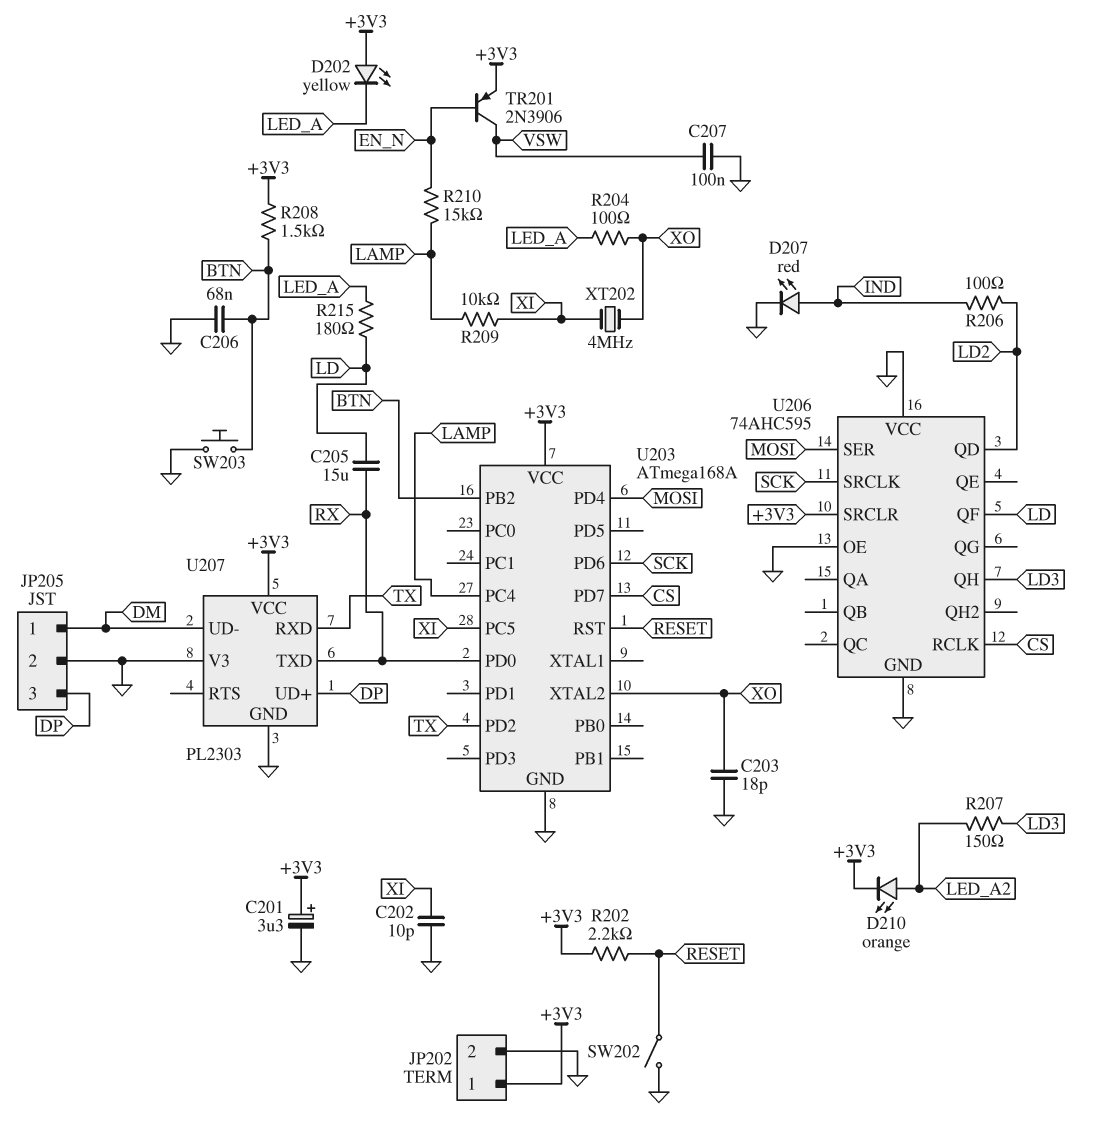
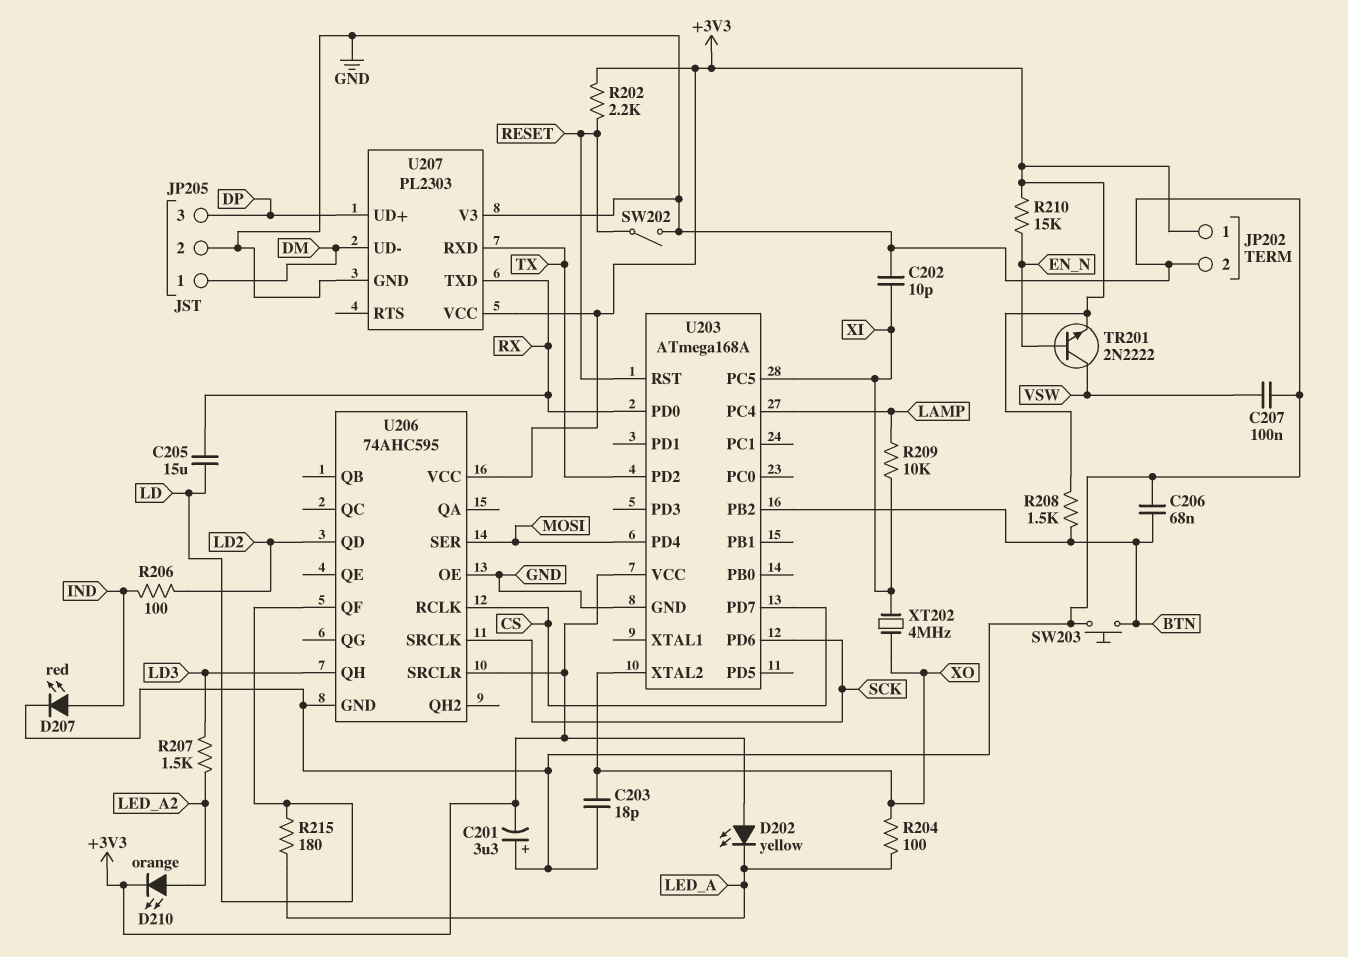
C201: 3.3uF (plus +3V3, minus GND) -> 3.3uF (plus GND, minus +3V3)
R207: 150 (LD3, LED_A2) -> 1.5k (LD3, LED_A2)
R210: 15k (EN_N, LAMP) -> 15k (+3V3, EN_N)
TR201: PNP 2N3906 (B EN_N, C VSW, E +3V3) -> NPN 2N2222 (B EN_N, C VSW, E +3V3)
U206 pin VCC: GND -> +3V3

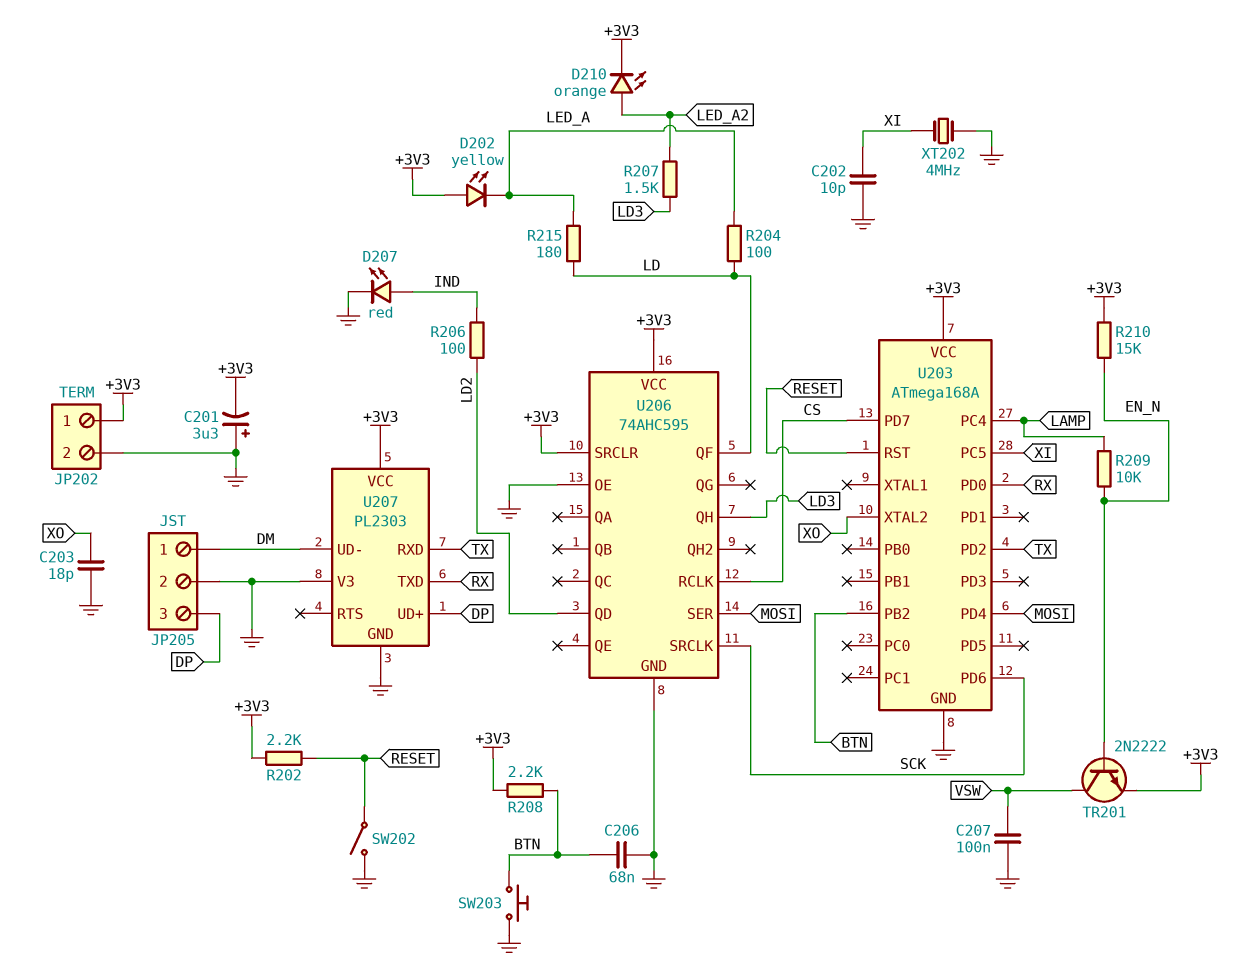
C205: 15uF (LD, RX) -> none
R204: 100 (LED_A, XO) -> 100 (LD, LED_A)
R208: 1.5k (+3V3, BTN) -> 2.2k (+3V3, BTN)
R209: 10k (LAMP, XI) -> 10k (EN_N, LAMP)
XT202: 4MHz (XI, XO) -> 4MHz (GND, XI)

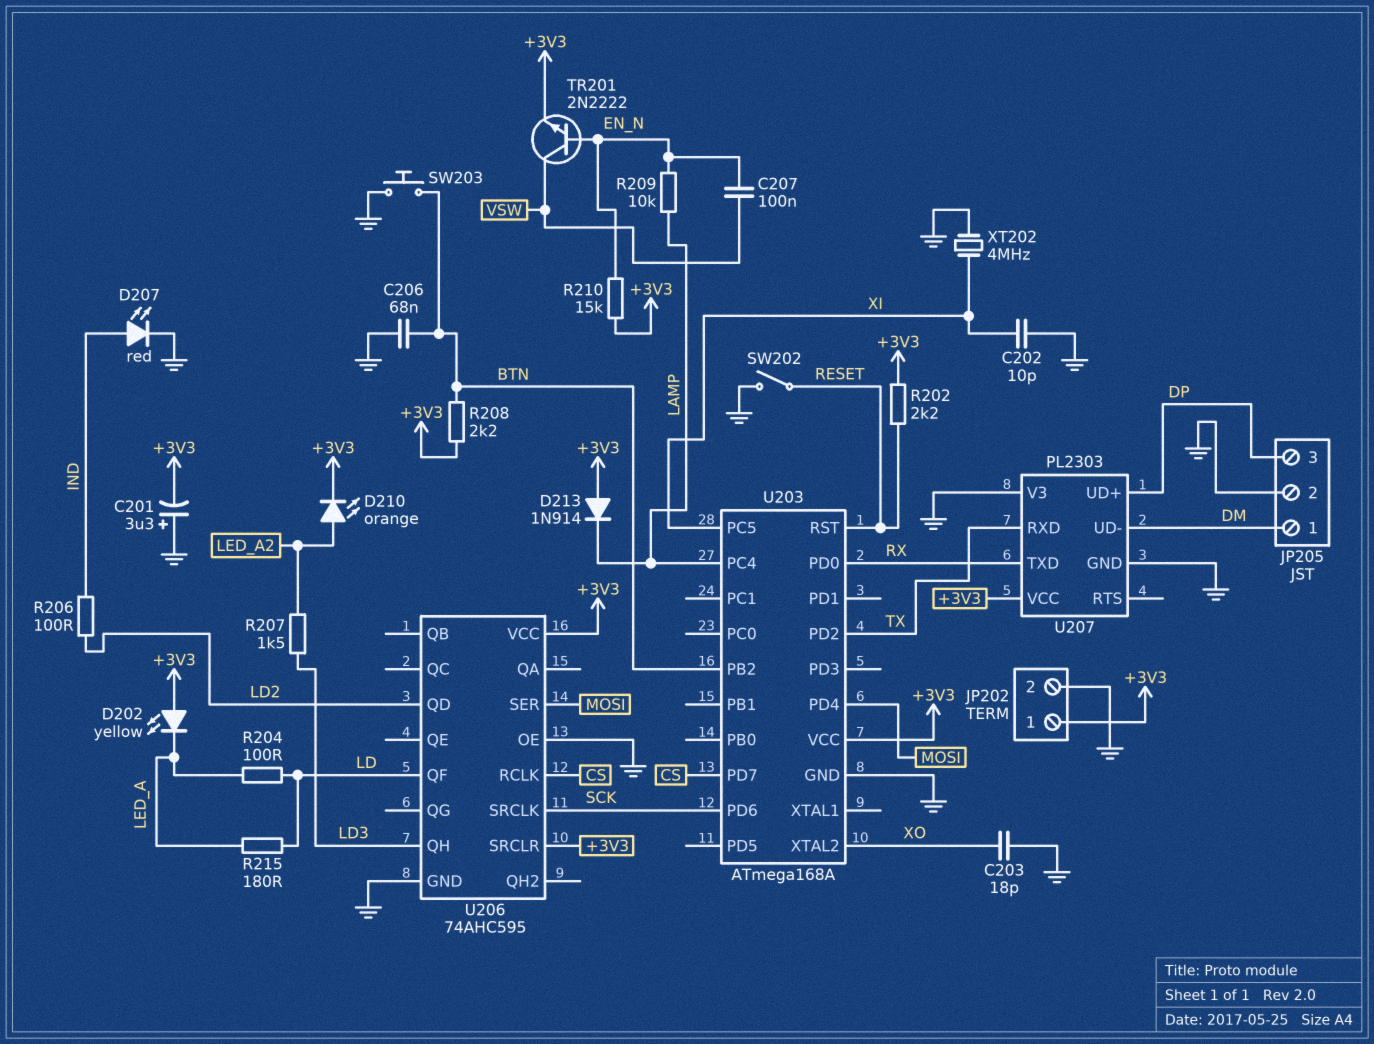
C207: 100nF (GND, VSW) -> 100nF (EN_N, VSW)
D213: none -> diode 1N914 (A +3V3, K LAMP)

